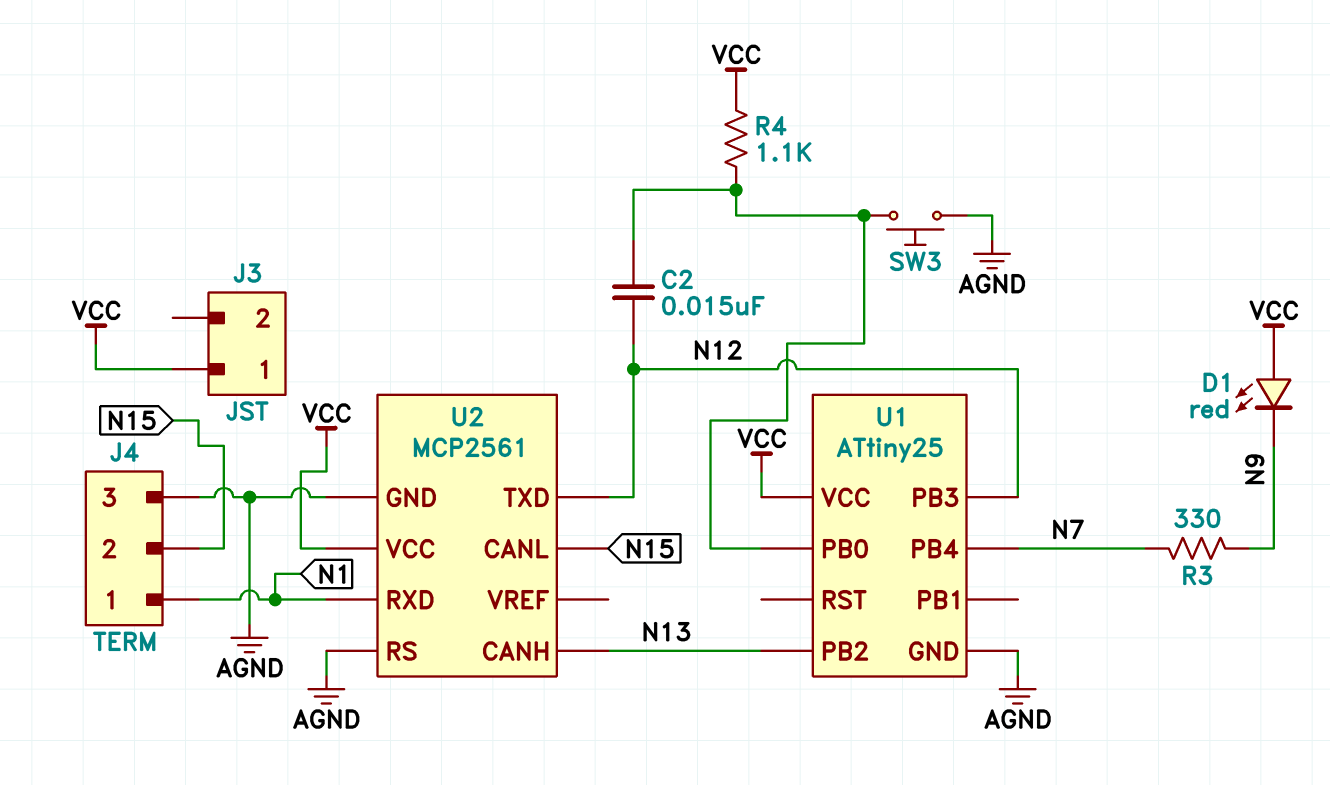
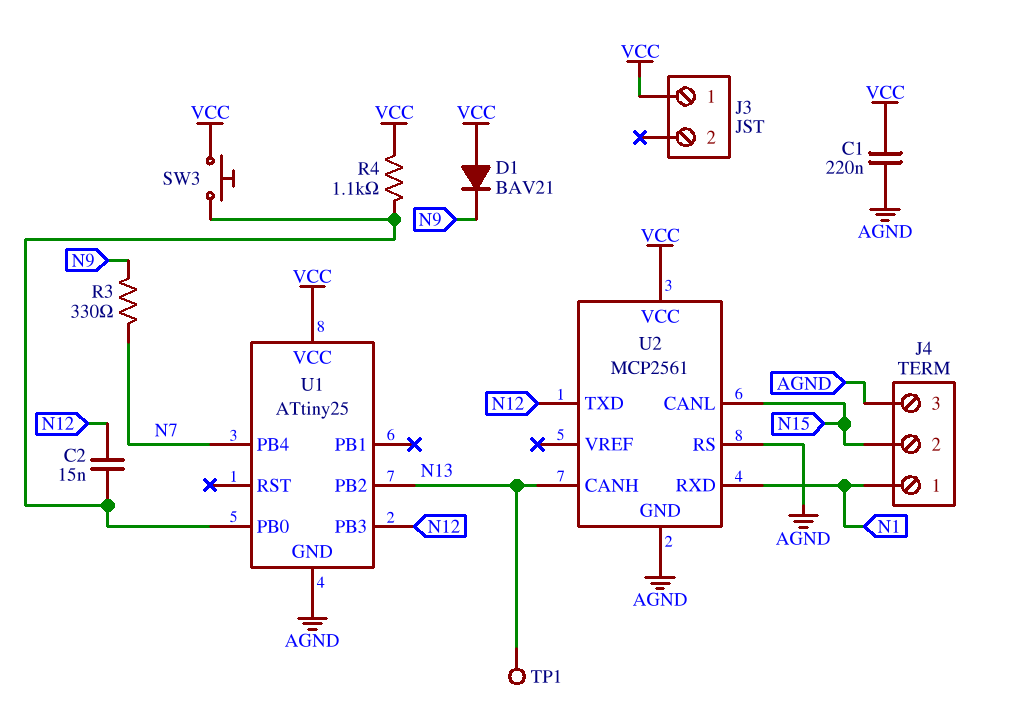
C1: none -> 220nF (AGND, VCC)
D1: LED red (A VCC, K N9) -> diode BAV21 (A VCC, K N9)
SW3: button (AGND, U1/PB0) -> button (U1/PB0, VCC)
TP1: none -> test point (N13)

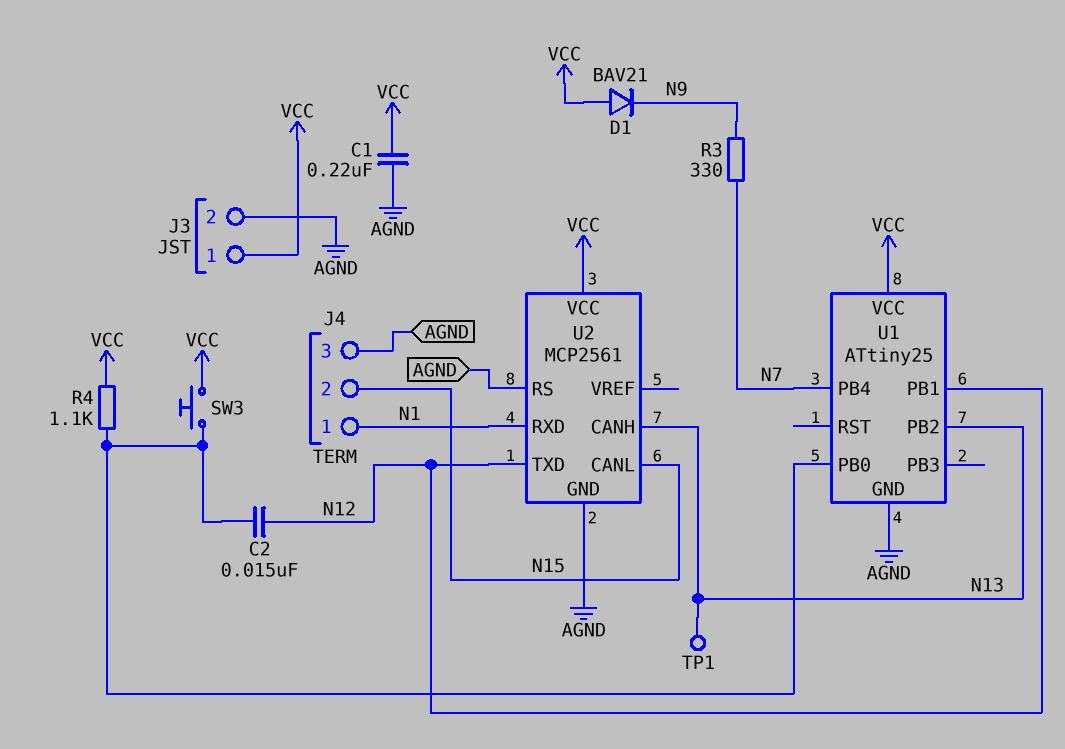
J3 pin 2: none -> AGND
U1 pin PB1: none -> N12
U1 pin PB3: N12 -> none

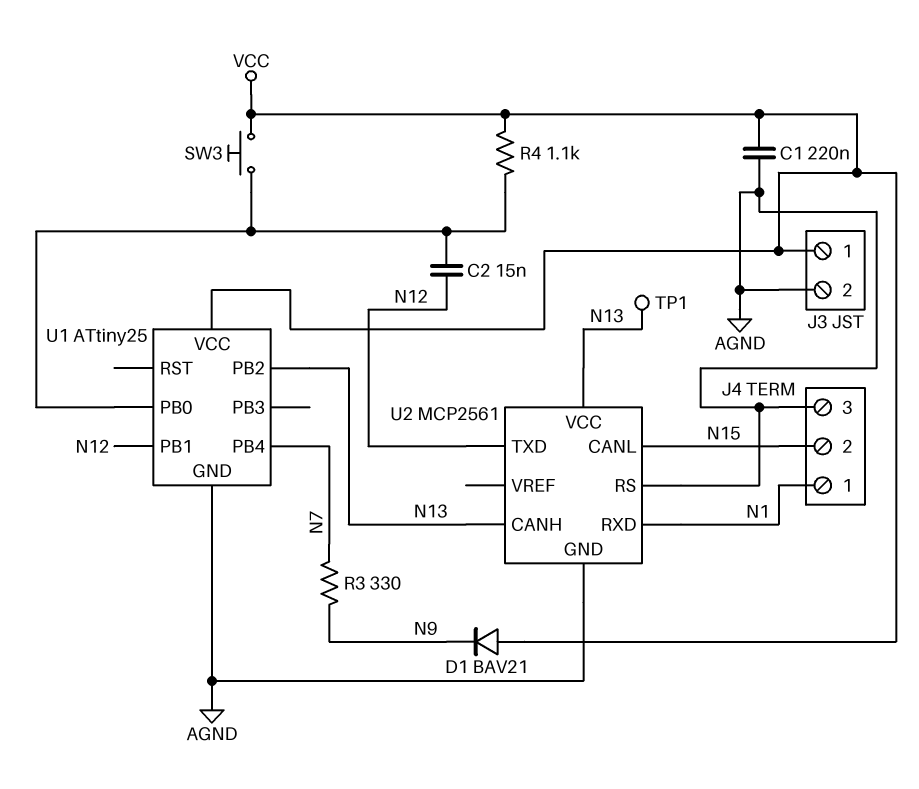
U2 pin VCC: VCC -> N13

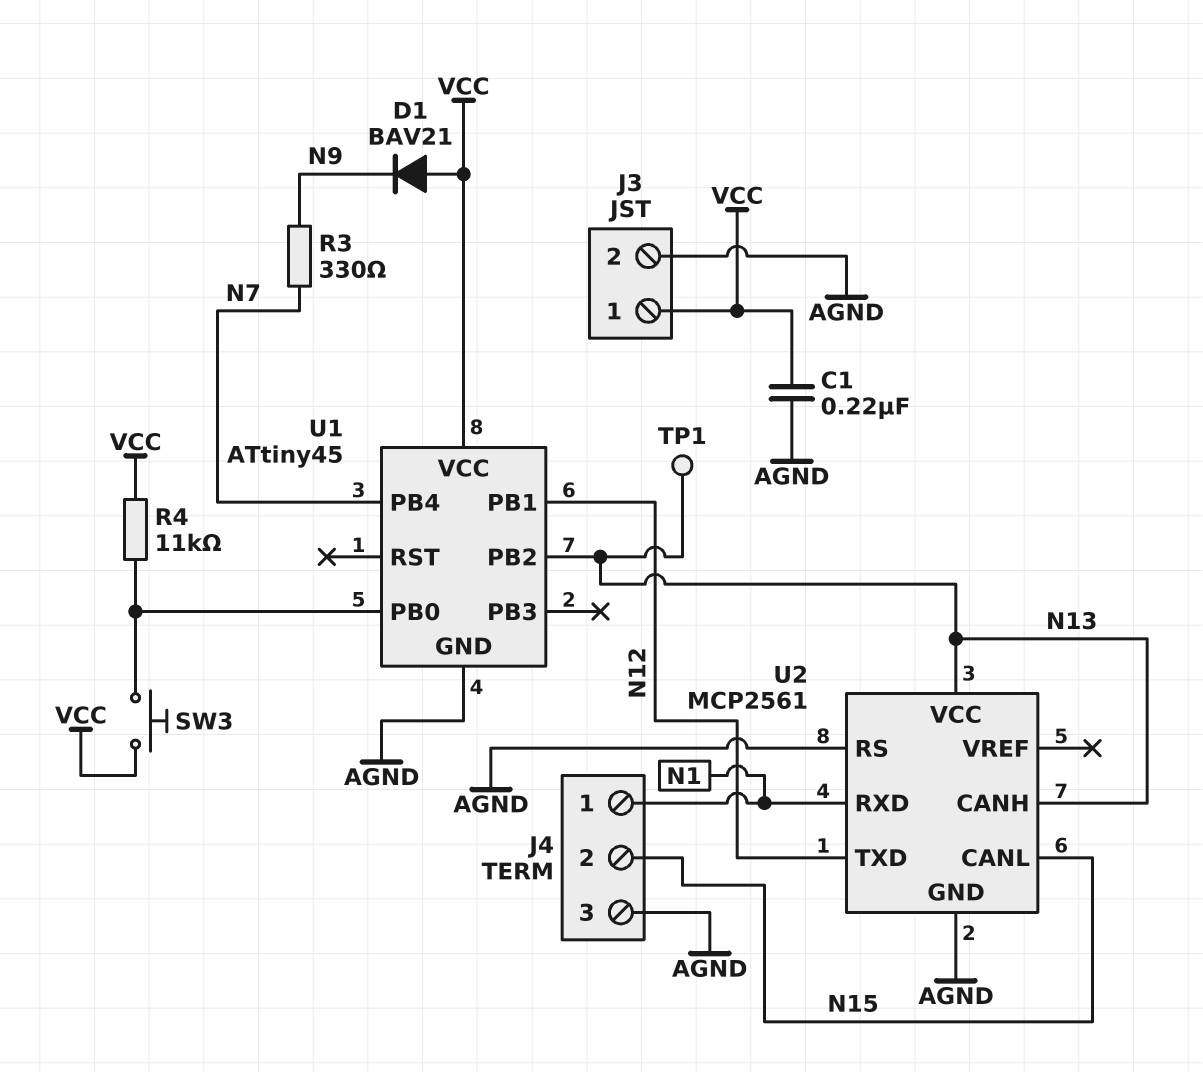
C2: 15nF (N12, U1/PB0) -> none
R4: 1.1k (U1/PB0, VCC) -> 11k (U1/PB0, VCC)
U1: ATtiny25 -> ATtiny45

